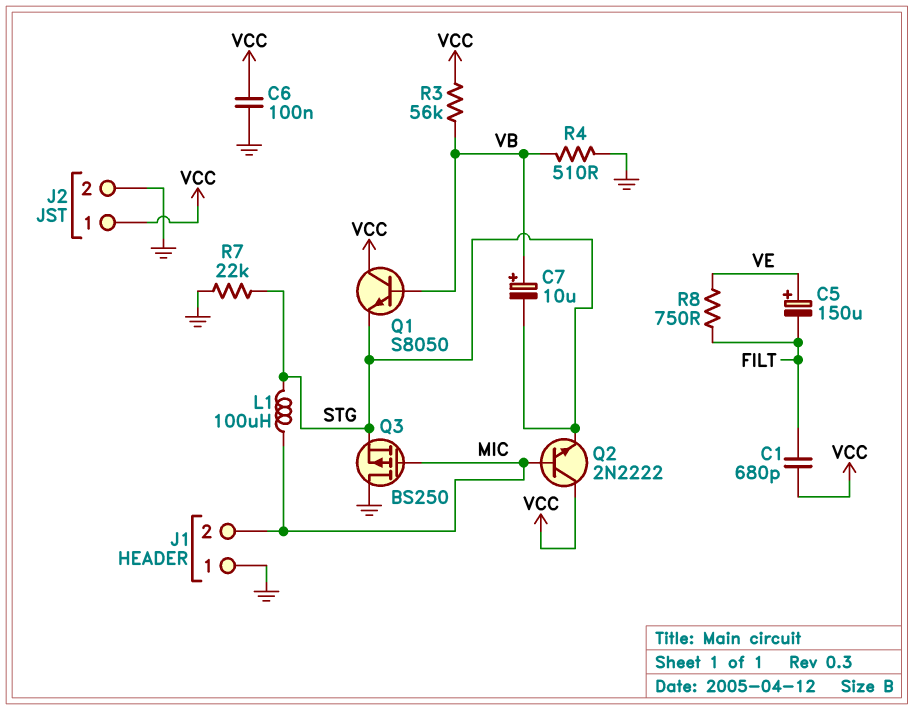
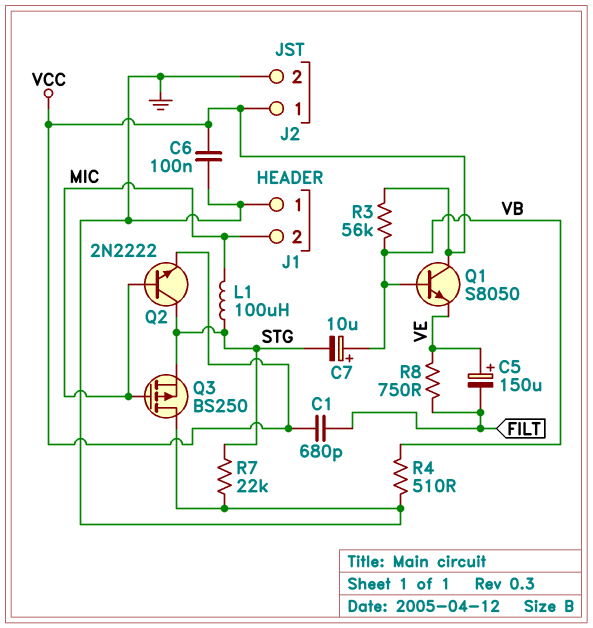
Q1: NPN S8050 (B VB, C VCC, E STG) -> NPN S8050 (B VB, C VCC, E VE)
Q2: NPN 2N2222 (B MIC, C VCC, E STG) -> NPN 2N2222 (B MIC, C STG, E VCC)

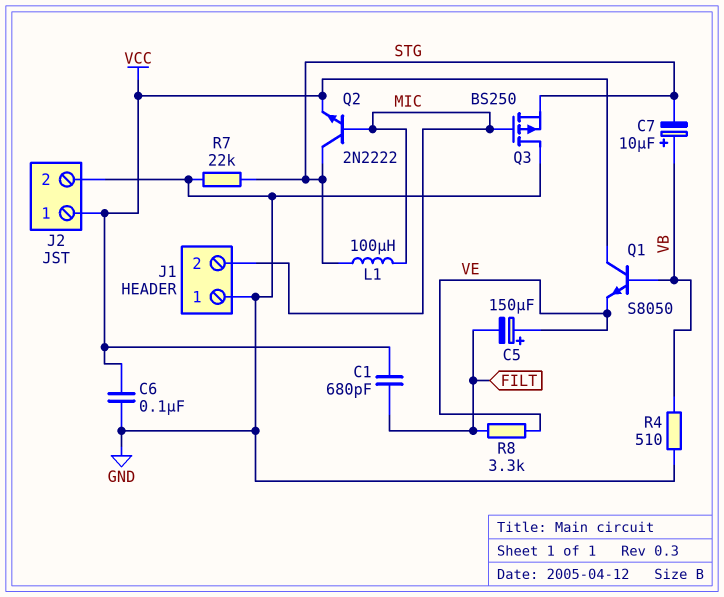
R3: 56k (VB, VCC) -> none
R8: 750 (FILT, VE) -> 3.3k (FILT, VE)

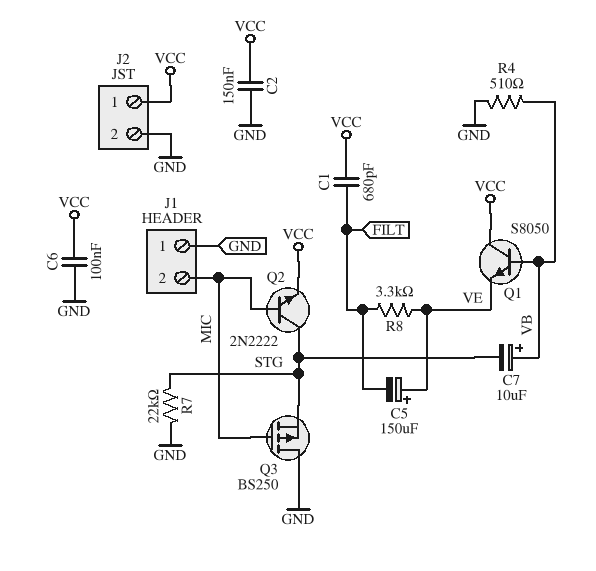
C2: none -> 150nF (GND, VCC)
L1: 100uH (MIC, STG) -> none

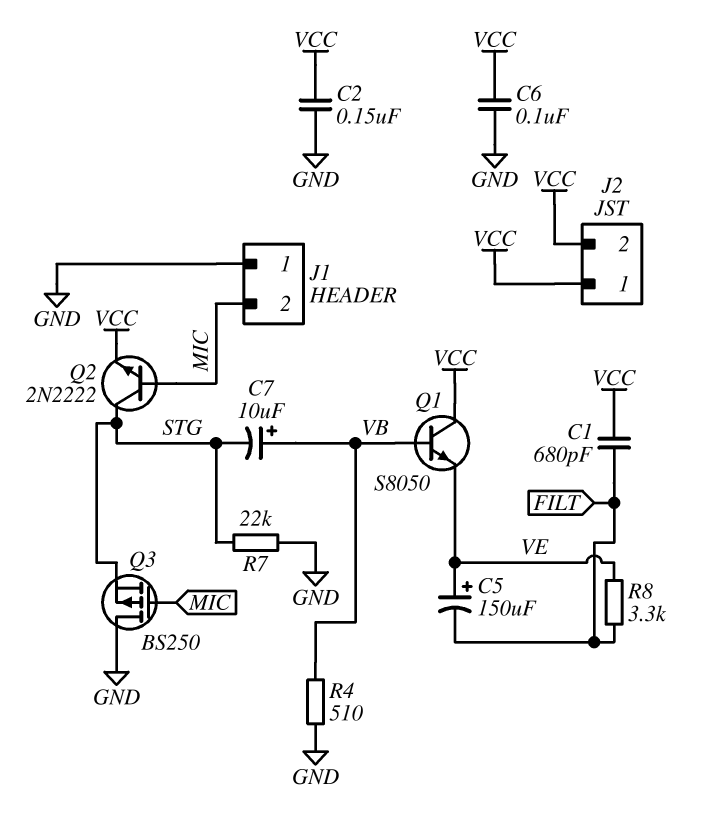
J2 pin 2: GND -> VCC

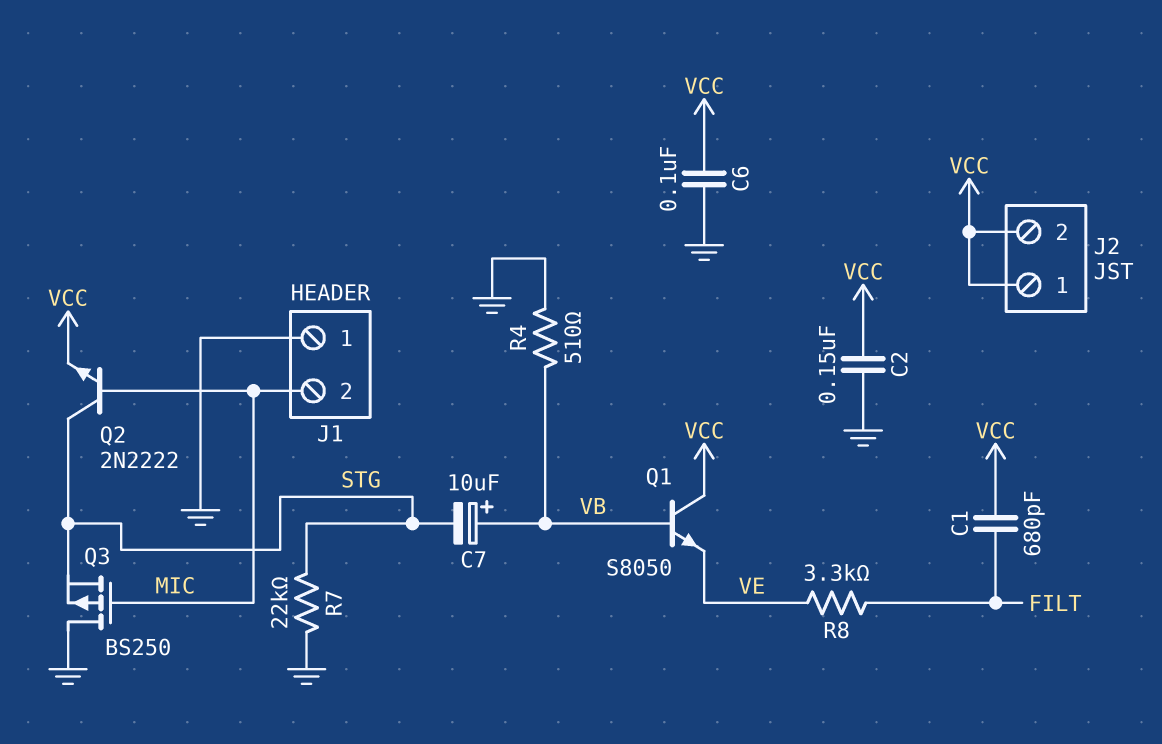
C5: 150uF (plus VE, minus FILT) -> none

